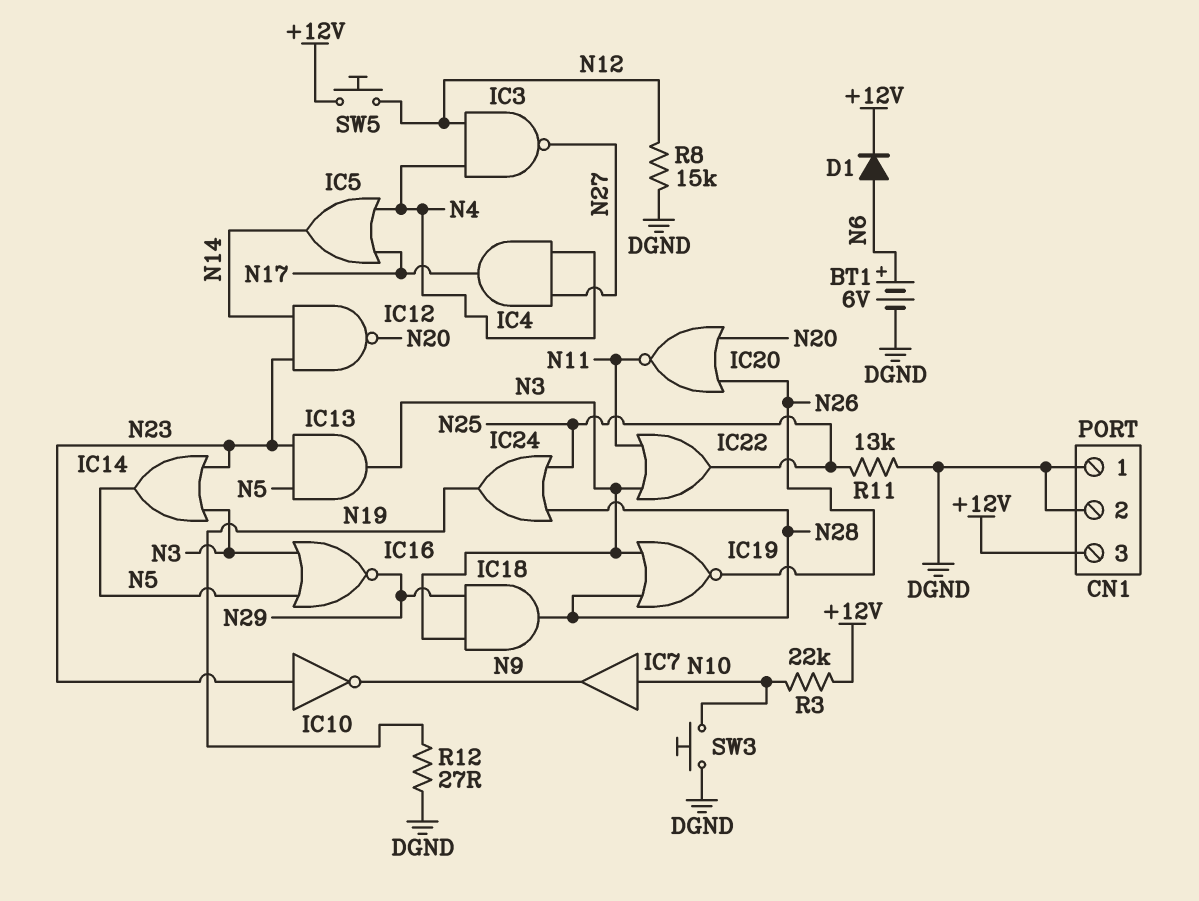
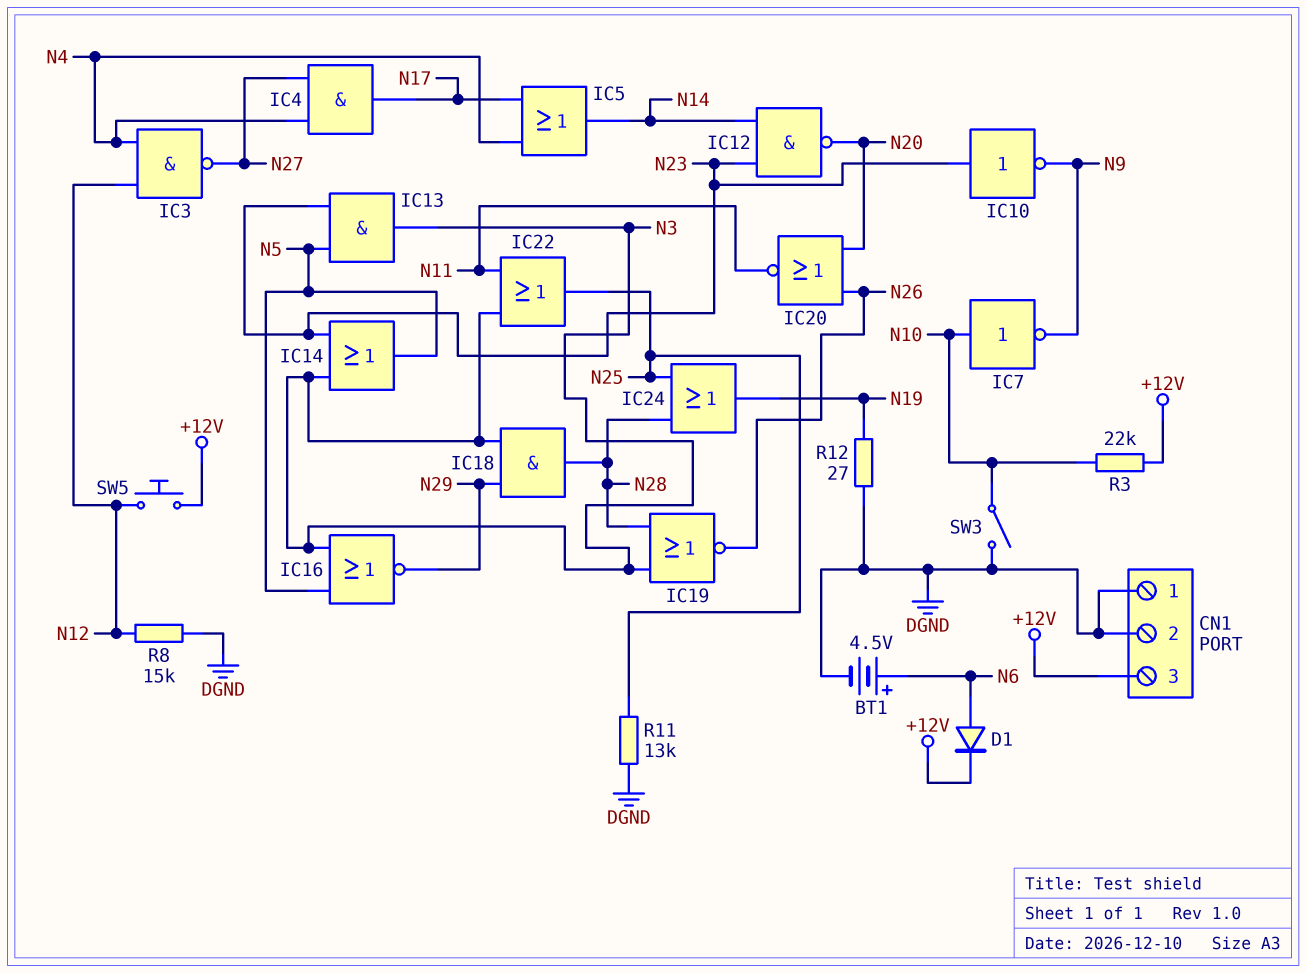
BT1: 6V (plus N6, minus DGND) -> 4.5V (plus N6, minus DGND)
IC7: buffer (in N10, out N9) -> NOT (in N10, out N9)
SW3: button (DGND, N10) -> switch (DGND, N10)

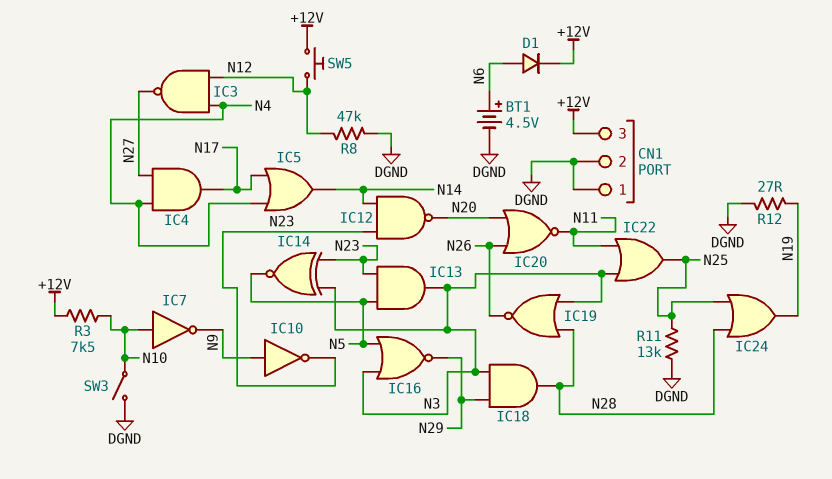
IC10: NOT (in N23, out N9) -> NOT (in N9, out N23)
IC14: OR (in N3, in N23, out N5) -> XNOR (in N3, in N23, out N5)
R3: 22k (+12V, N10) -> 7.5k (+12V, N10)
R8: 15k (DGND, N12) -> 47k (DGND, N12)

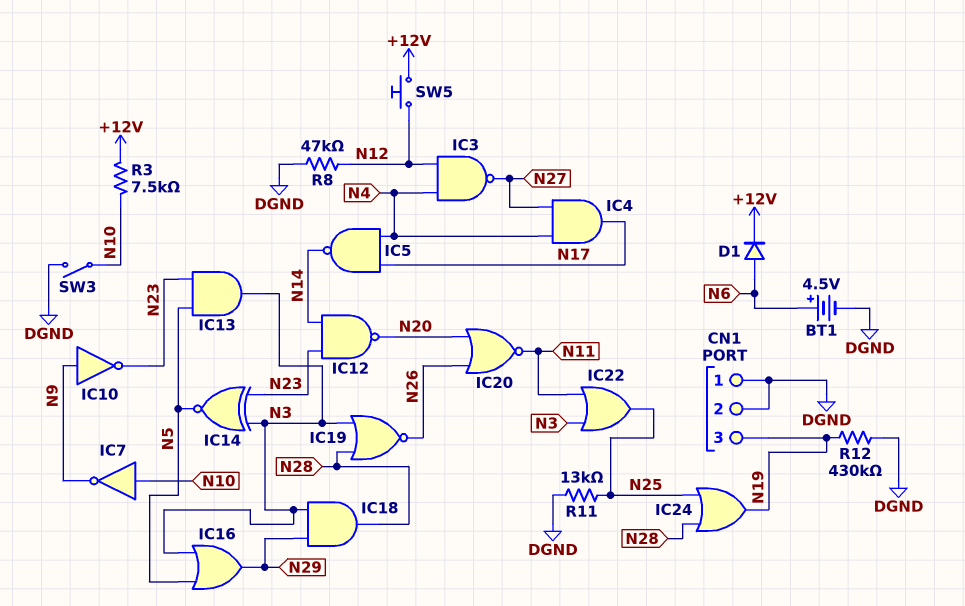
CN1 pin 3: +12V -> N19
IC5: OR (in N4, in N17, out N14) -> NAND (in N4, in N17, out N14)
IC16: NOR (in N3, in N5, out N29) -> OR (in N3, in N5, out N29)
R12: 27 (DGND, N19) -> 430k (DGND, N19)

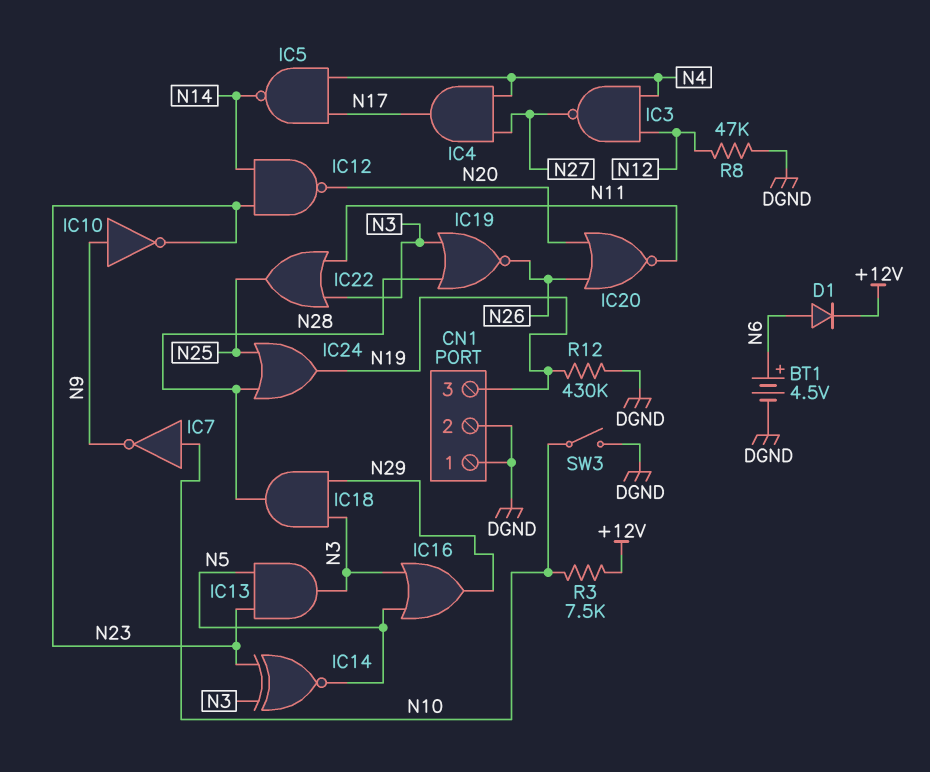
R11: 13k (DGND, N25) -> none
SW5: button (+12V, N12) -> none

